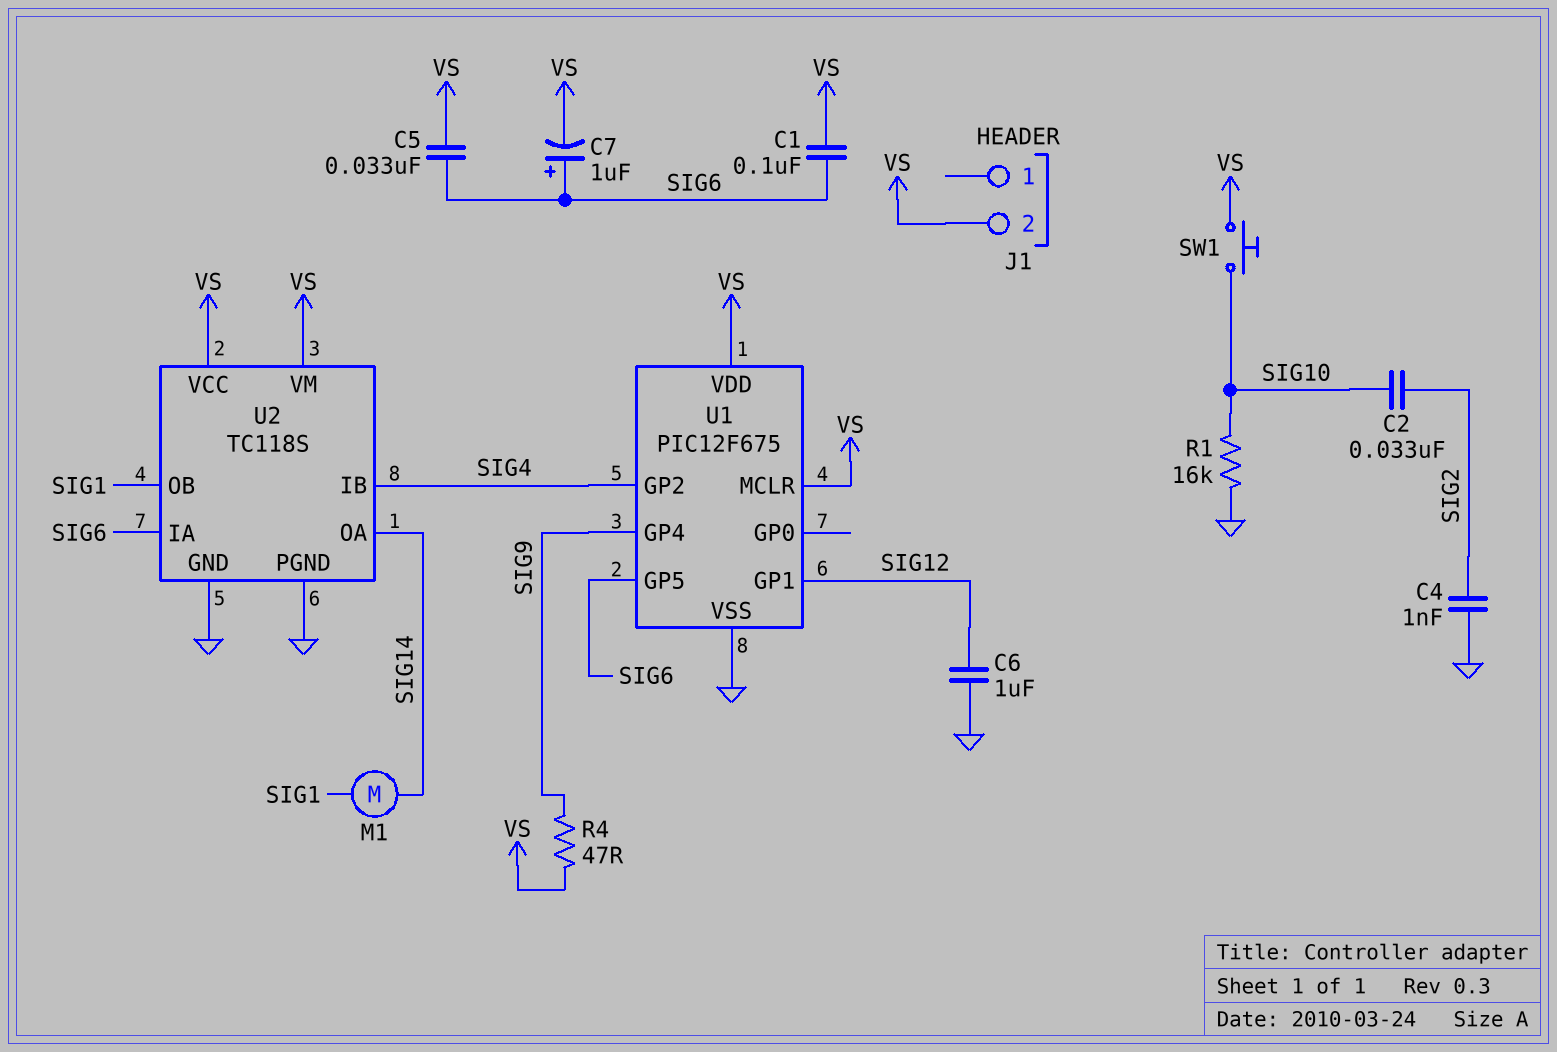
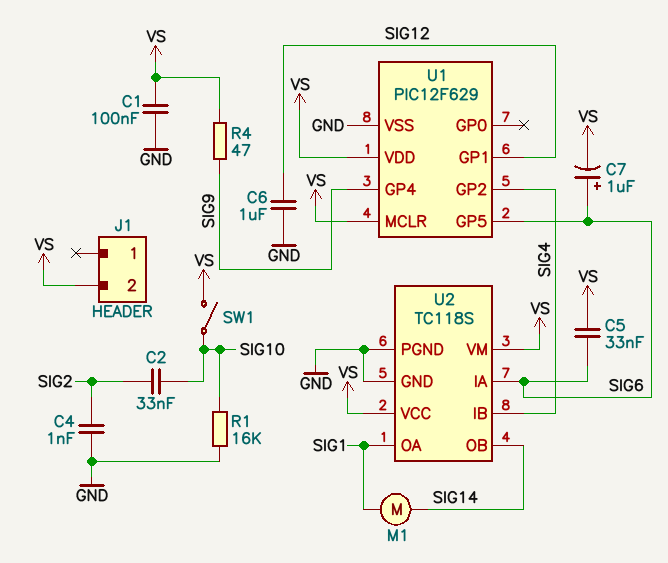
C1: 100nF (SIG6, VS) -> 100nF (GND, VS)
SW1: button (SIG10, VS) -> switch (SIG10, VS)
U1: PIC12F675 -> PIC12F629
U2 pin OA: SIG14 -> SIG1
U2 pin OB: SIG1 -> SIG14

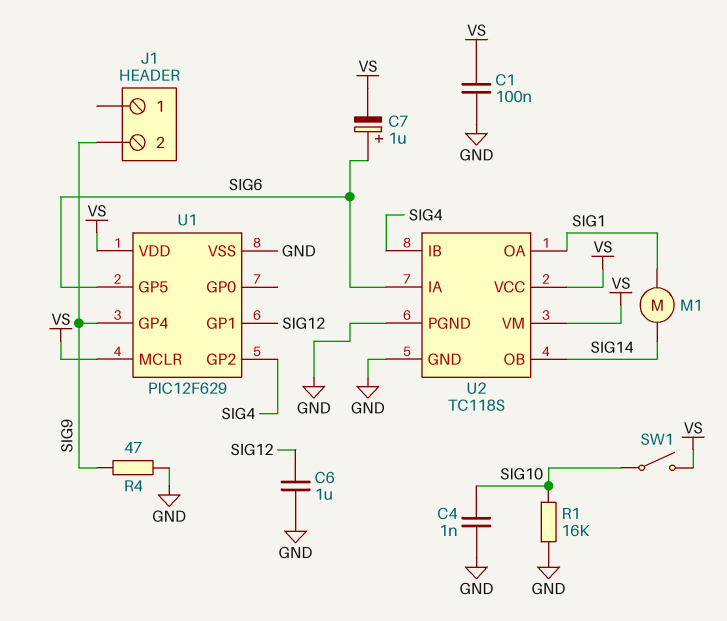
C2: 33nF (SIG2, SIG10) -> none
C4: 1nF (GND, SIG2) -> 1nF (GND, SIG10)
C5: 33nF (SIG6, VS) -> none
J1 pin 2: VS -> SIG9
R4: 47 (SIG9, VS) -> 47 (GND, SIG9)

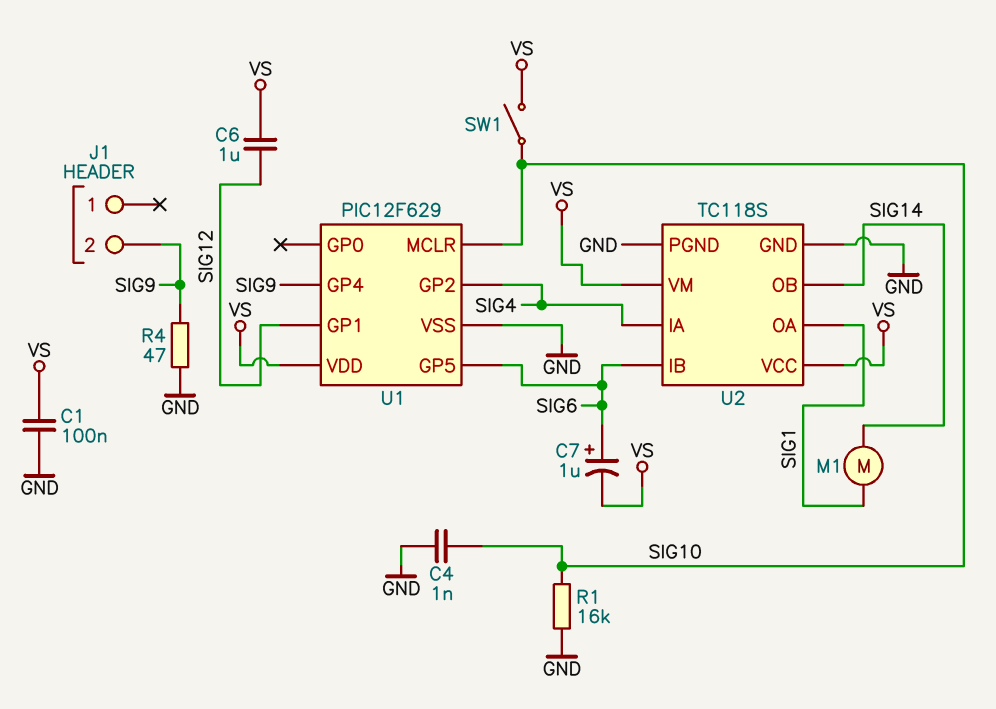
C6: 1uF (GND, SIG12) -> 1uF (SIG12, VS)
U1 pin MCLR: VS -> SIG10
U2 pin IA: SIG6 -> SIG4
U2 pin IB: SIG4 -> SIG6

